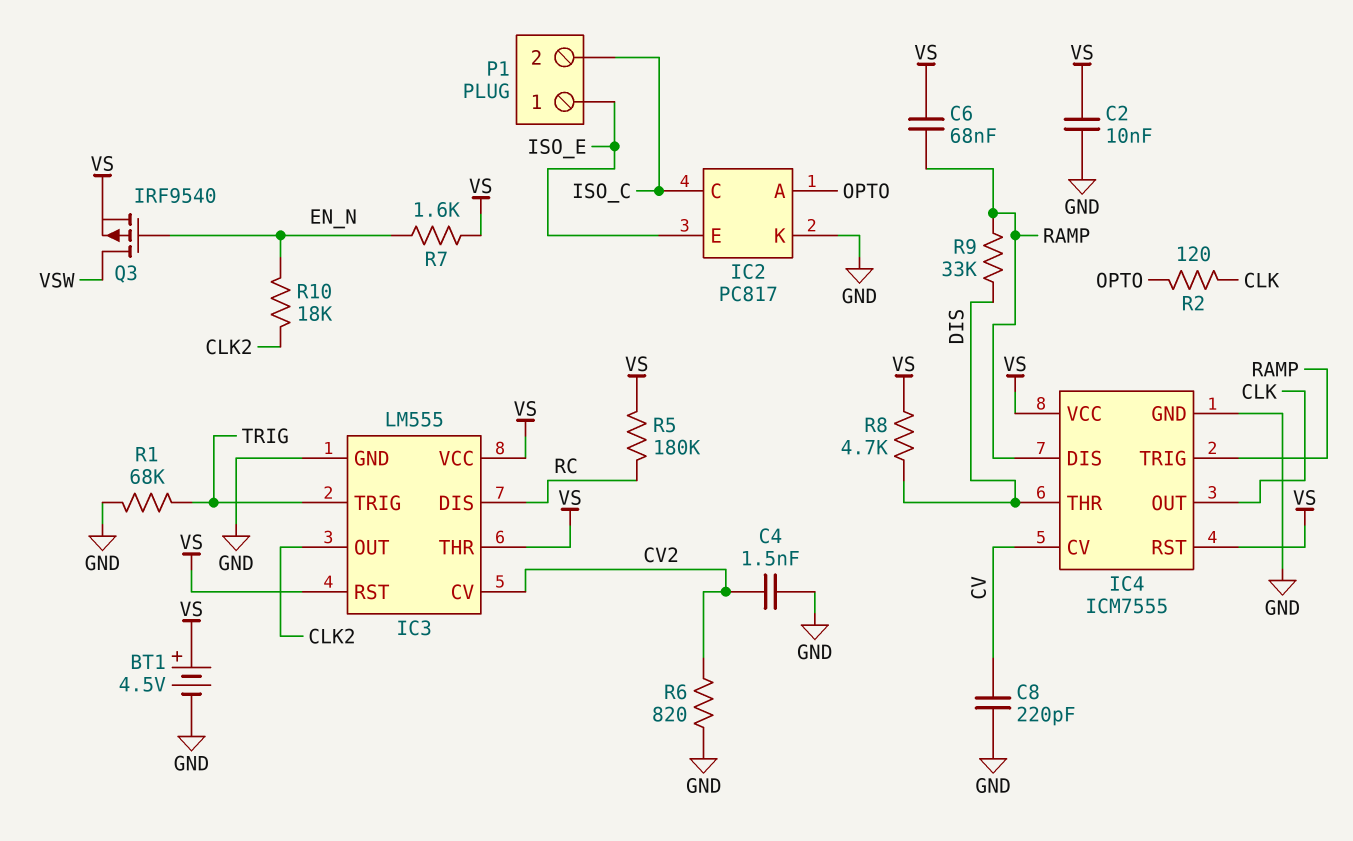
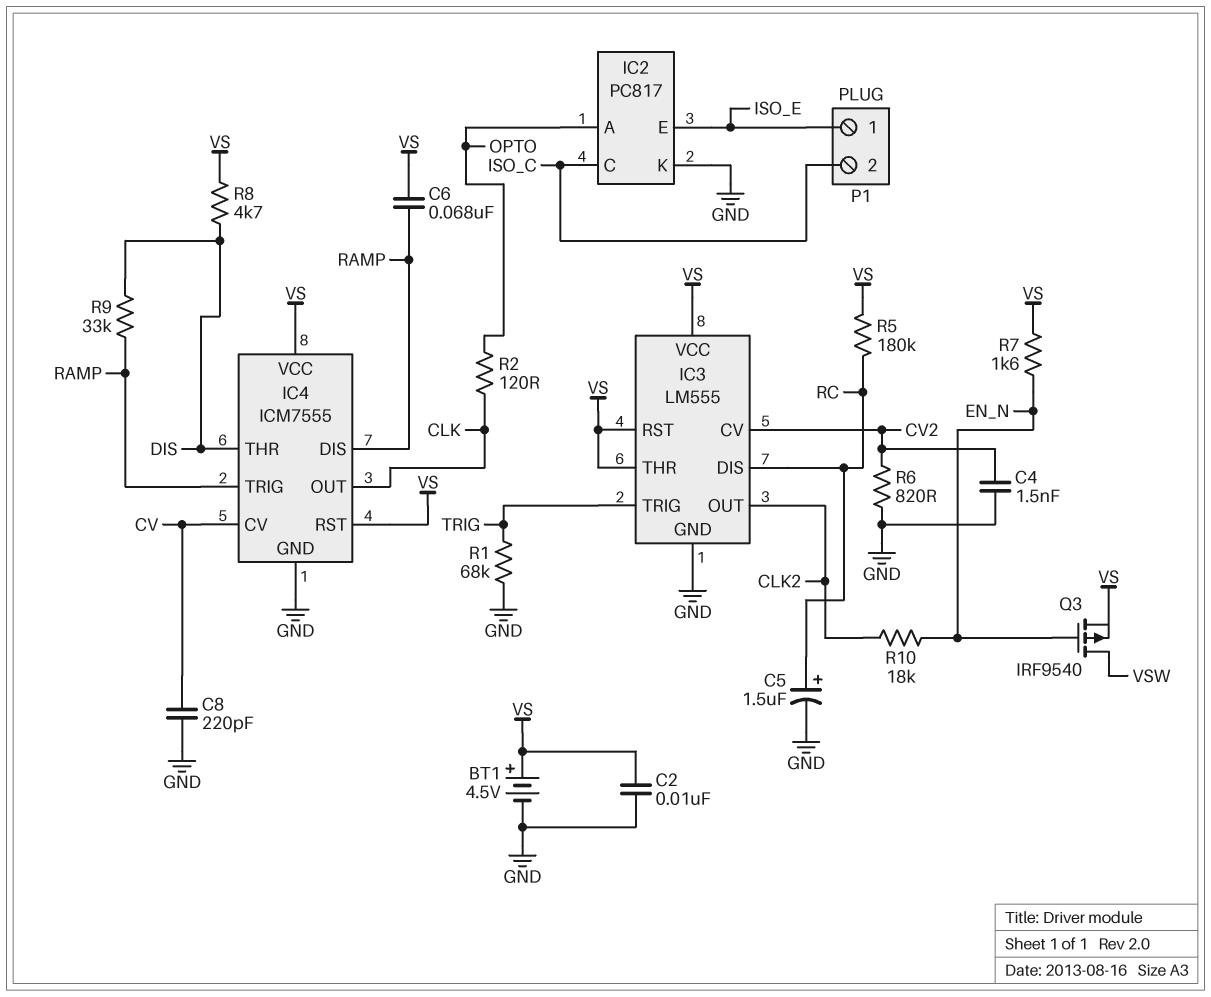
C5: none -> 1.5uF (plus RC, minus GND)

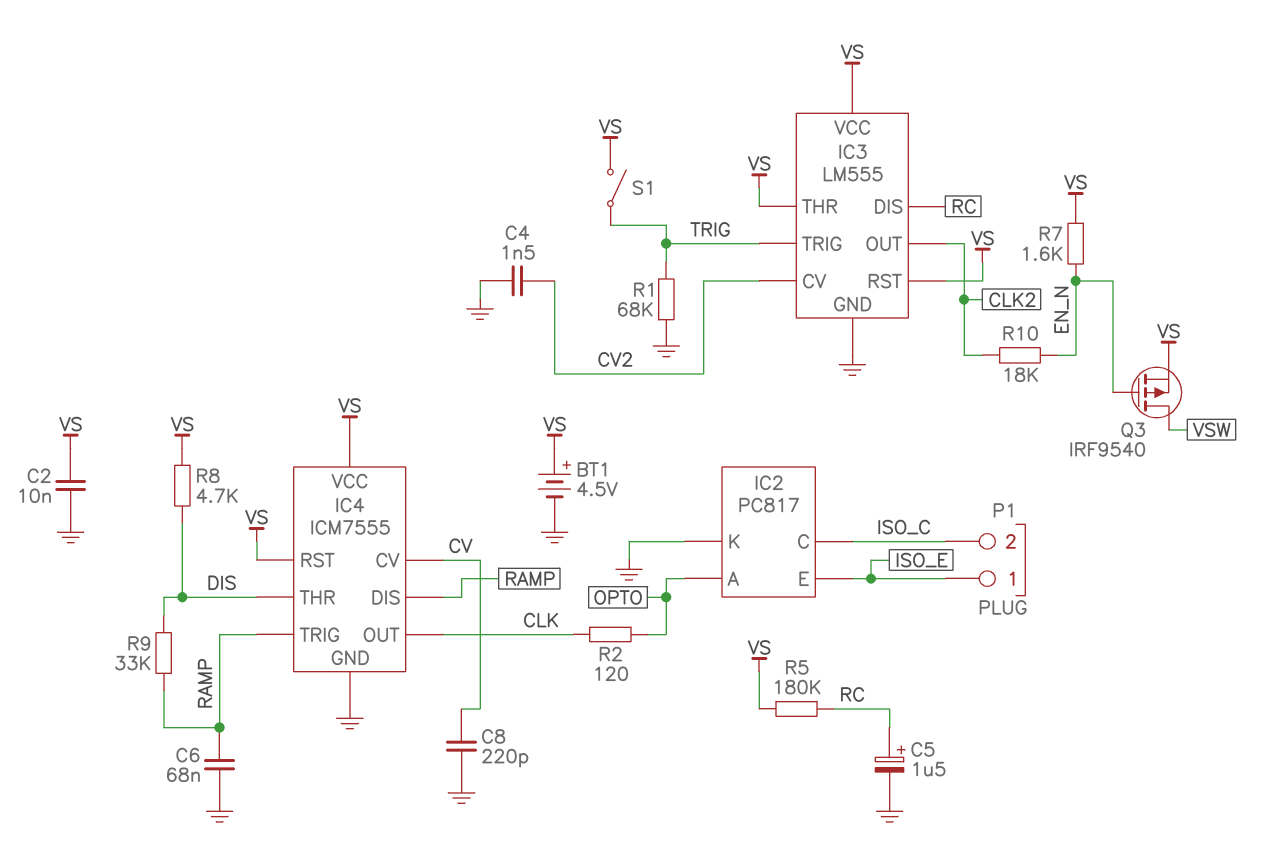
C6: 68nF (RAMP, VS) -> 68nF (GND, RAMP)
R6: 820 (CV2, GND) -> none
S1: none -> switch (TRIG, VS)

